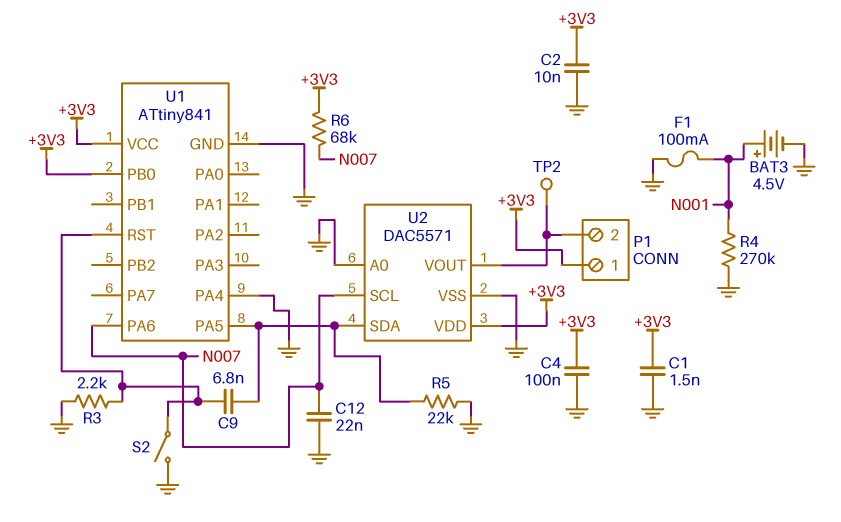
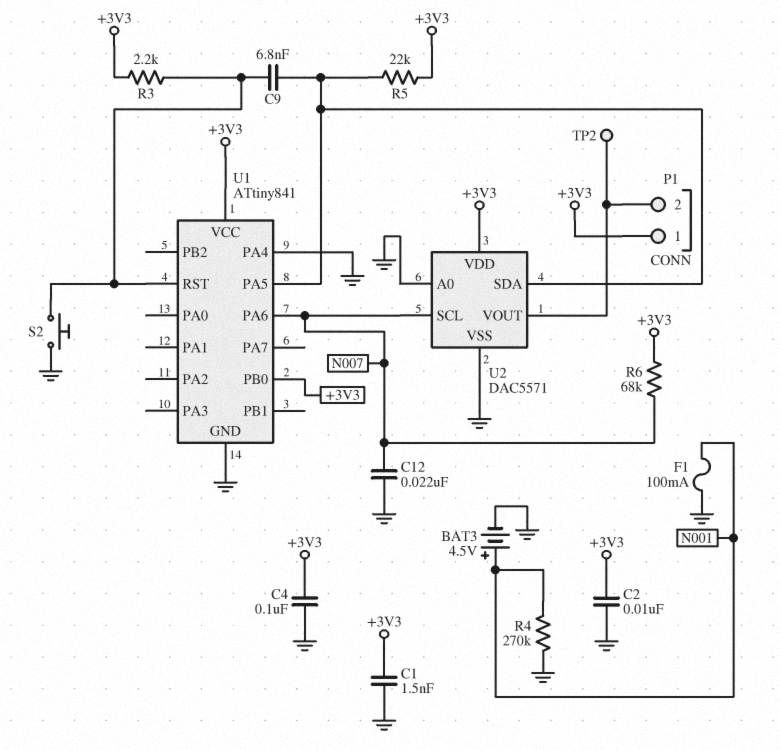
R3: 2.2k (GND, U1/RST) -> 2.2k (+3V3, U1/RST)
R5: 22k (GND, U1/PA5) -> 22k (+3V3, U1/PA5)
S2: switch (GND, U1/RST) -> button (GND, U1/RST)

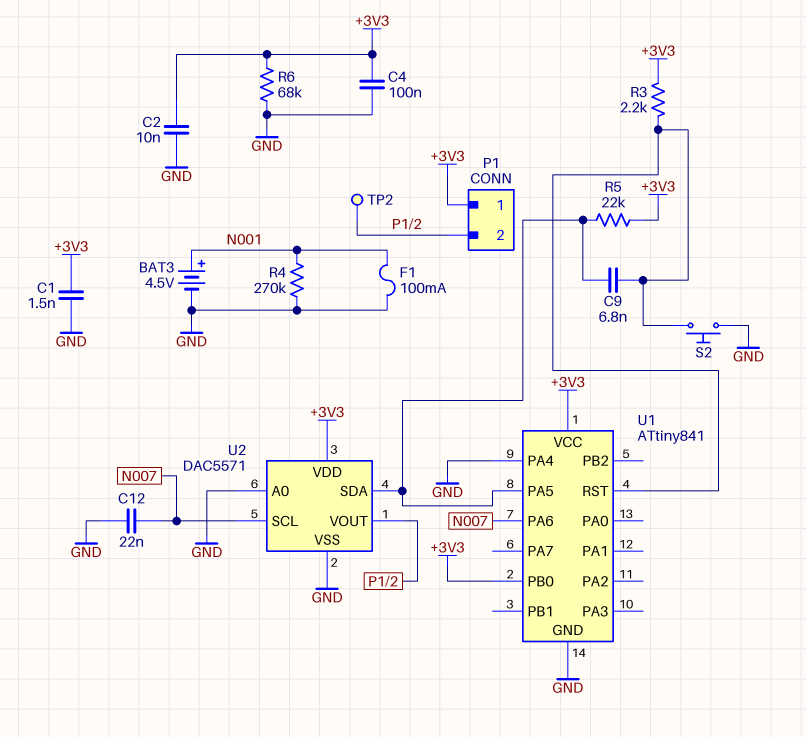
R6: 68k (+3V3, N007) -> 68k (+3V3, GND)

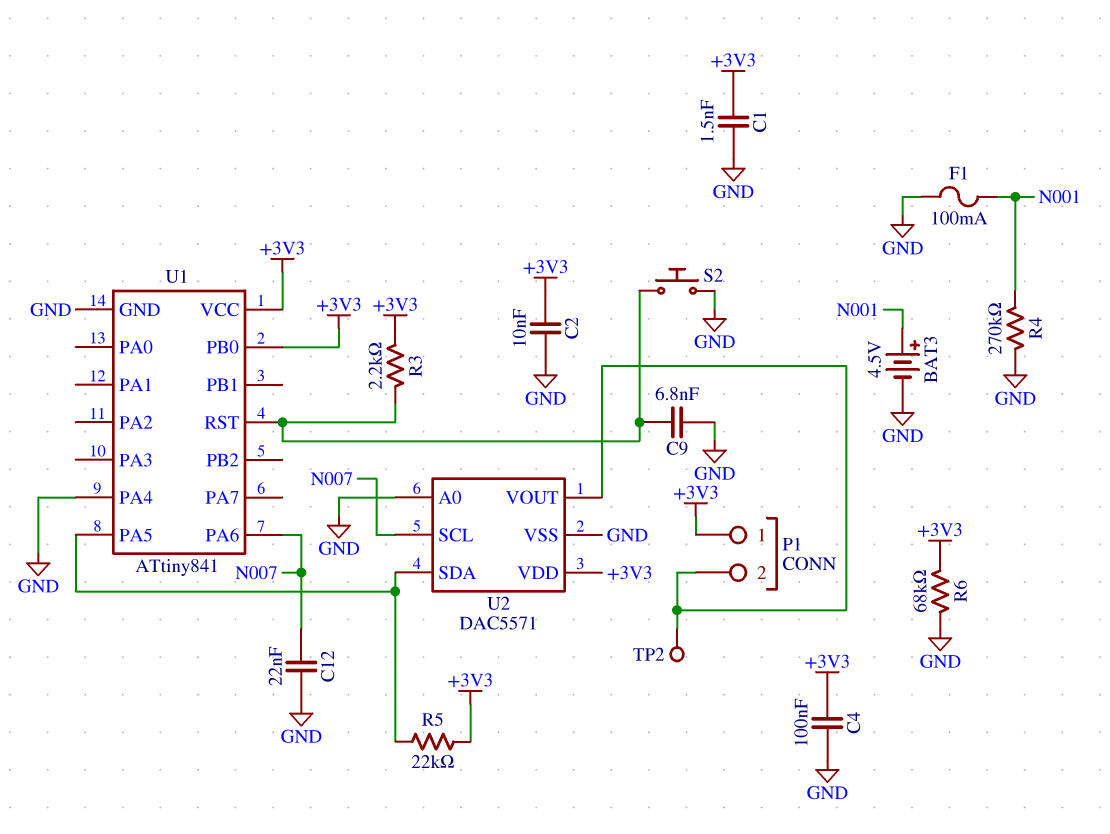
C9: 6.8nF (U1/PA5, U1/RST) -> 6.8nF (GND, U1/RST)

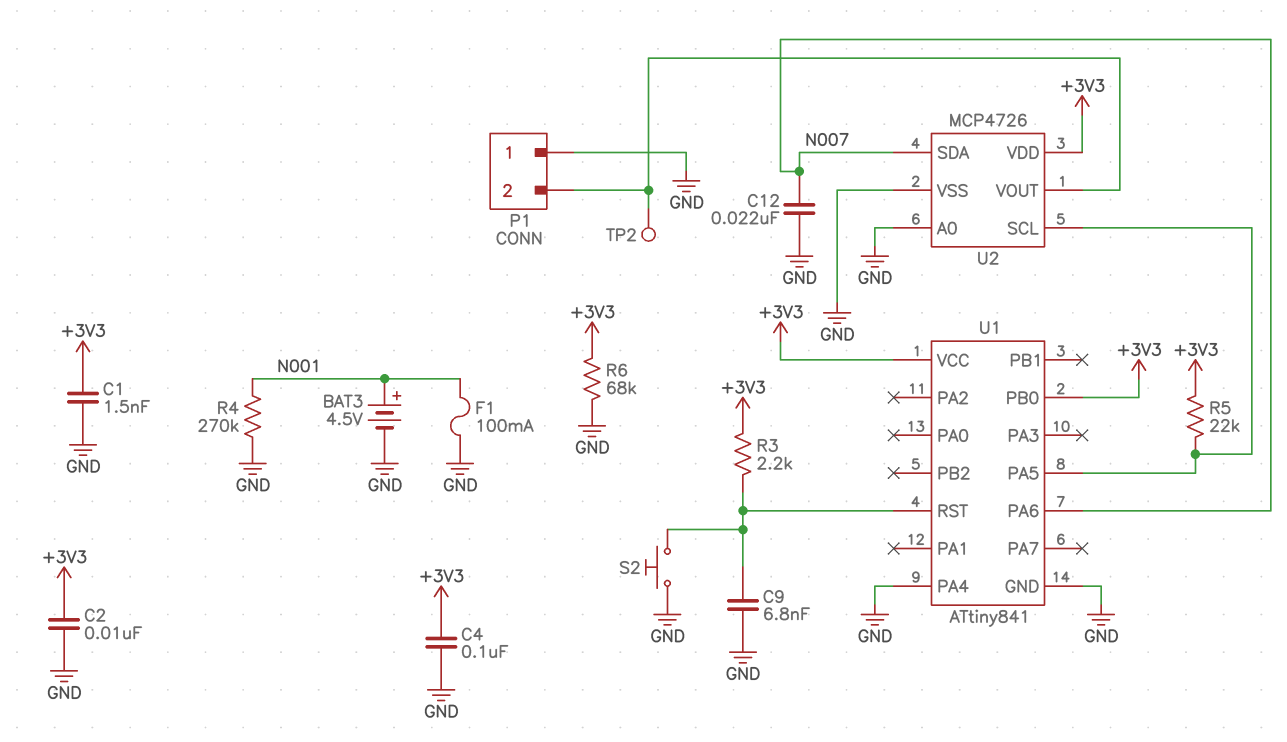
P1 pin 1: +3V3 -> GND
U2: DAC5571 -> MCP4726
U2 pin SCL: N007 -> U1/PA5
U2 pin SDA: U1/PA5 -> N007

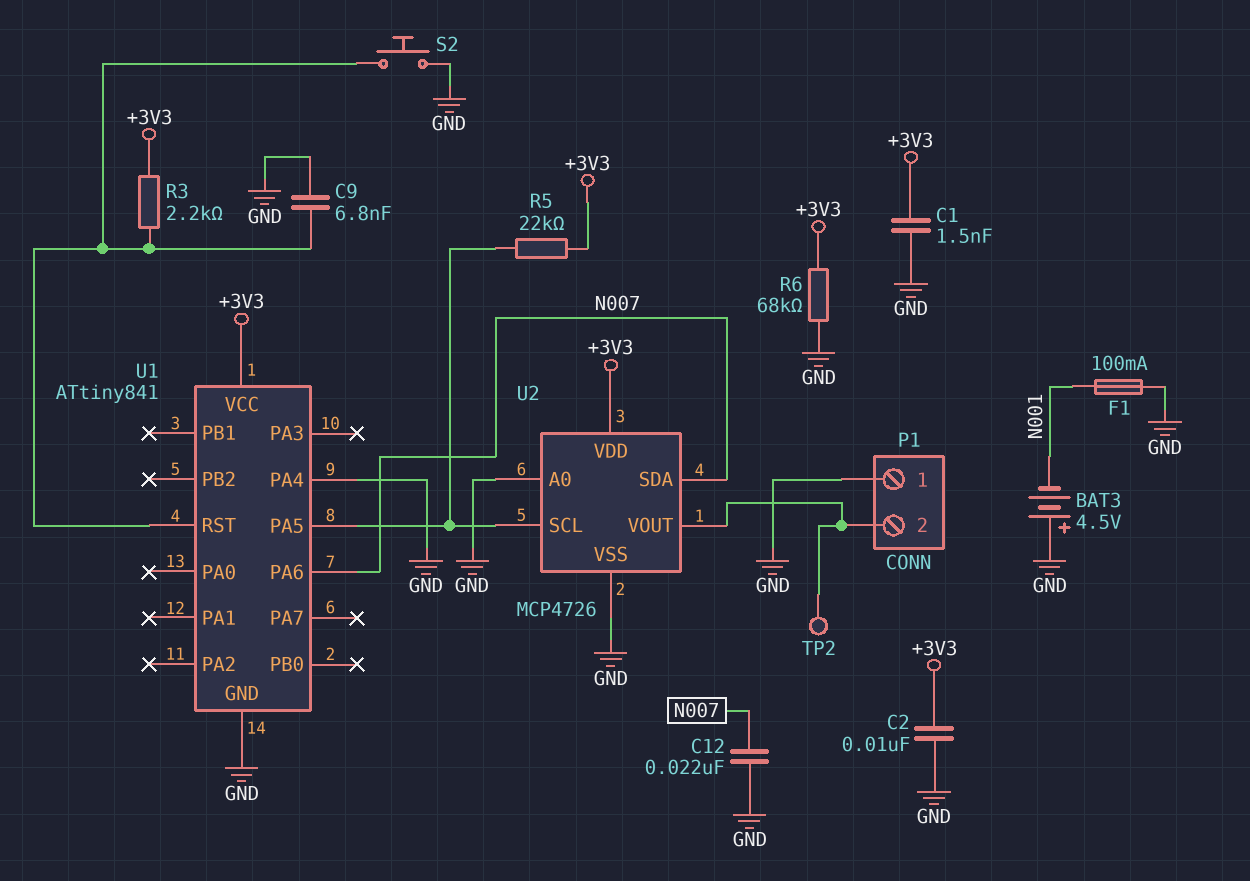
BAT3: 4.5V (plus N001, minus GND) -> 4.5V (plus GND, minus N001)
C4: 100nF (+3V3, GND) -> none
R4: 270k (GND, N001) -> none
U1 pin PB0: +3V3 -> none

